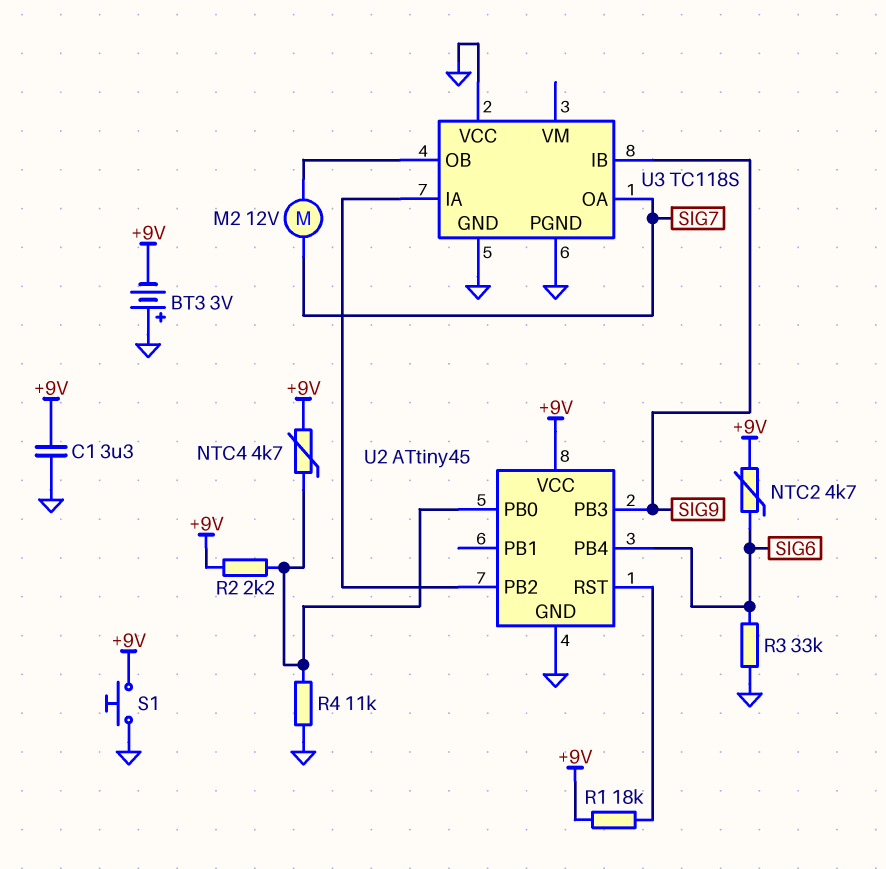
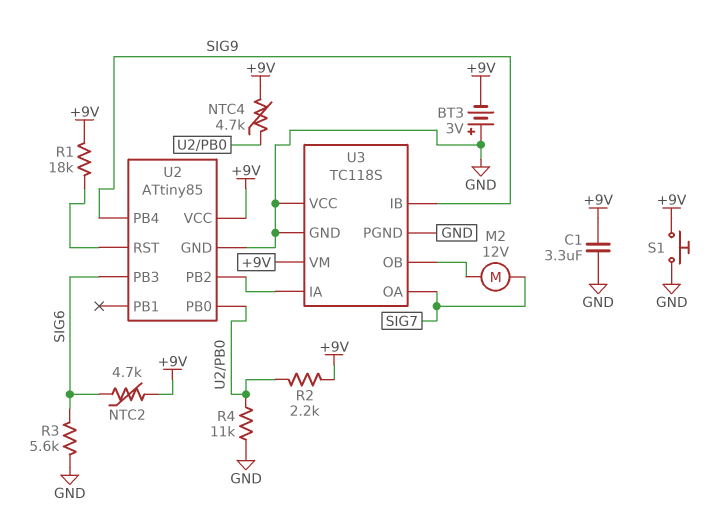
R3: 33k (GND, SIG6) -> 5.6k (GND, SIG6)
U2: ATtiny45 -> ATtiny85
U2 pin PB3: SIG9 -> SIG6
U2 pin PB4: SIG6 -> SIG9
U3 pin VM: none -> +9V

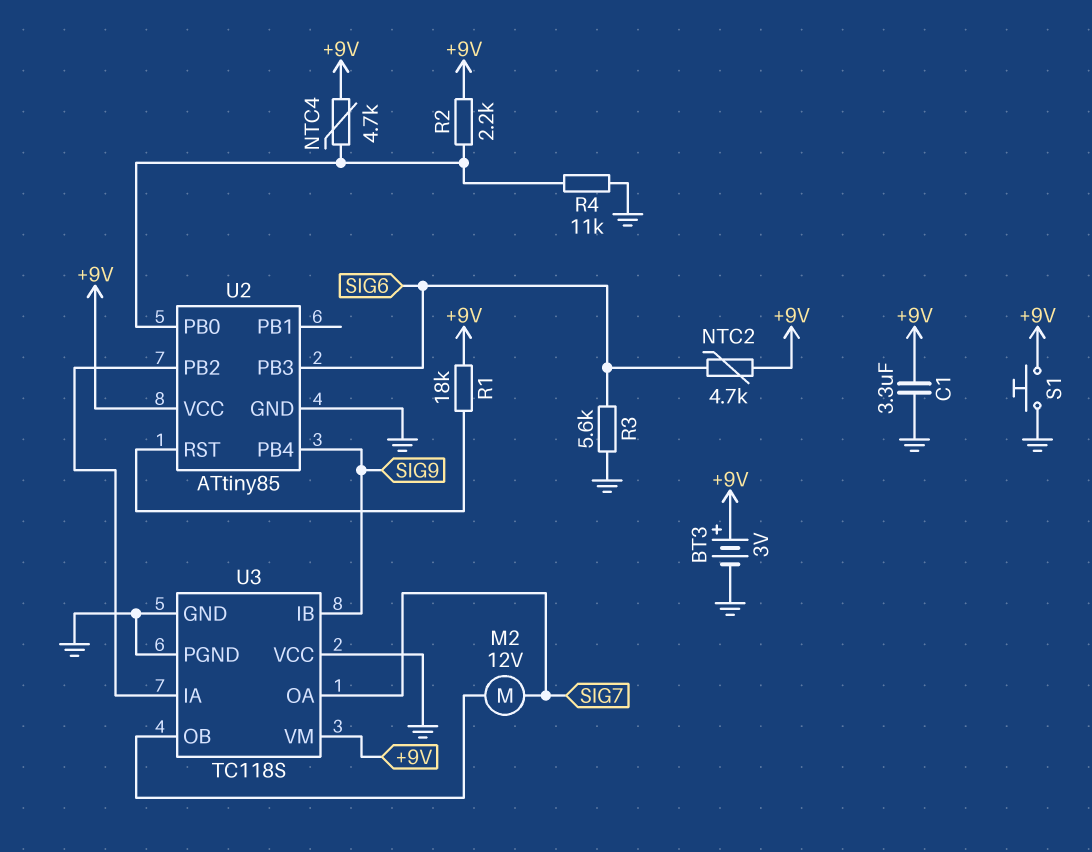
BT3: 3V (plus GND, minus +9V) -> 3V (plus +9V, minus GND)

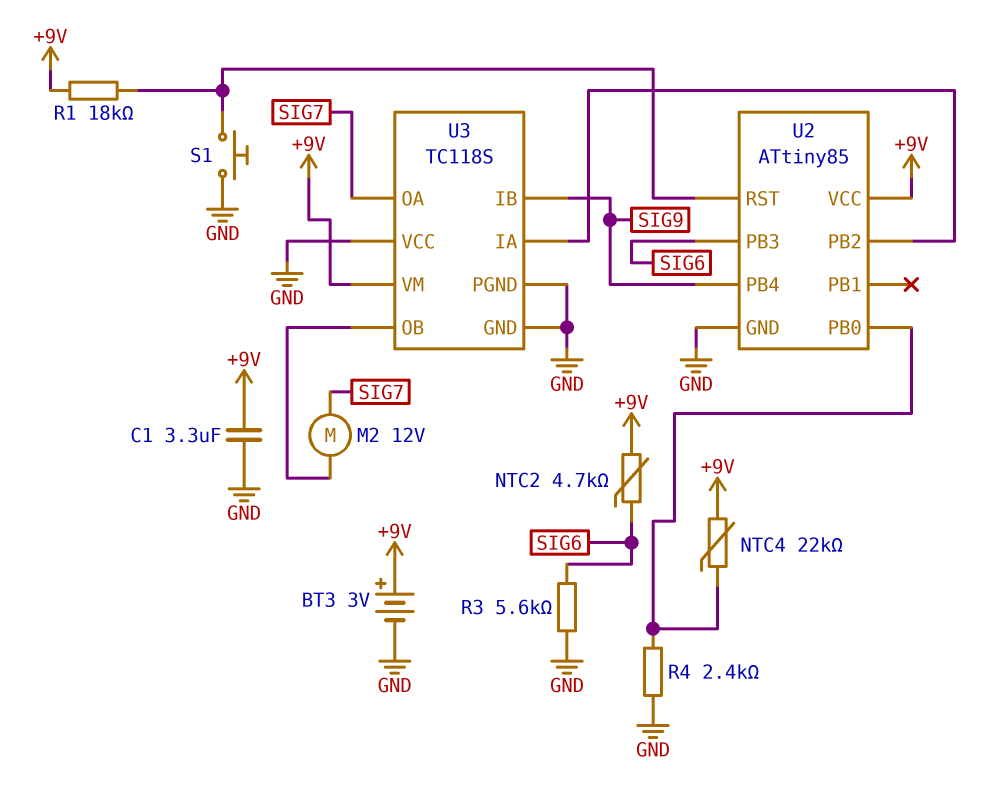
NTC4: 4.7k (+9V, U2/PB0) -> 22k (+9V, U2/PB0)
R2: 2.2k (+9V, U2/PB0) -> none
R4: 11k (GND, U2/PB0) -> 2.4k (GND, U2/PB0)
S1: button (+9V, GND) -> button (GND, U2/RST)

